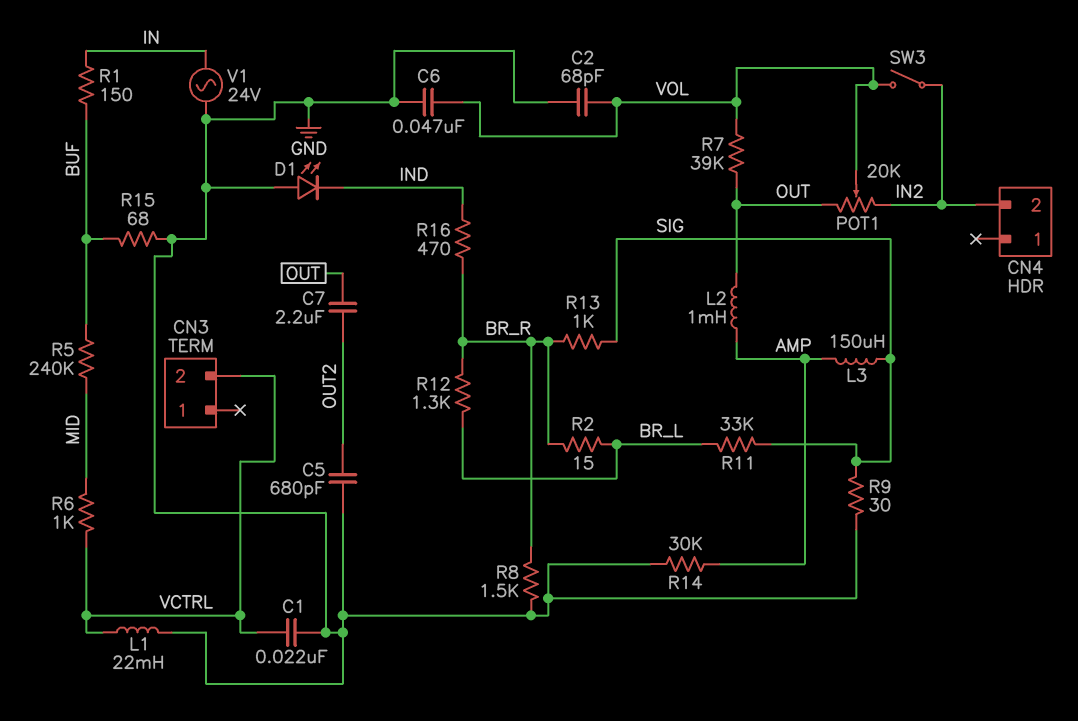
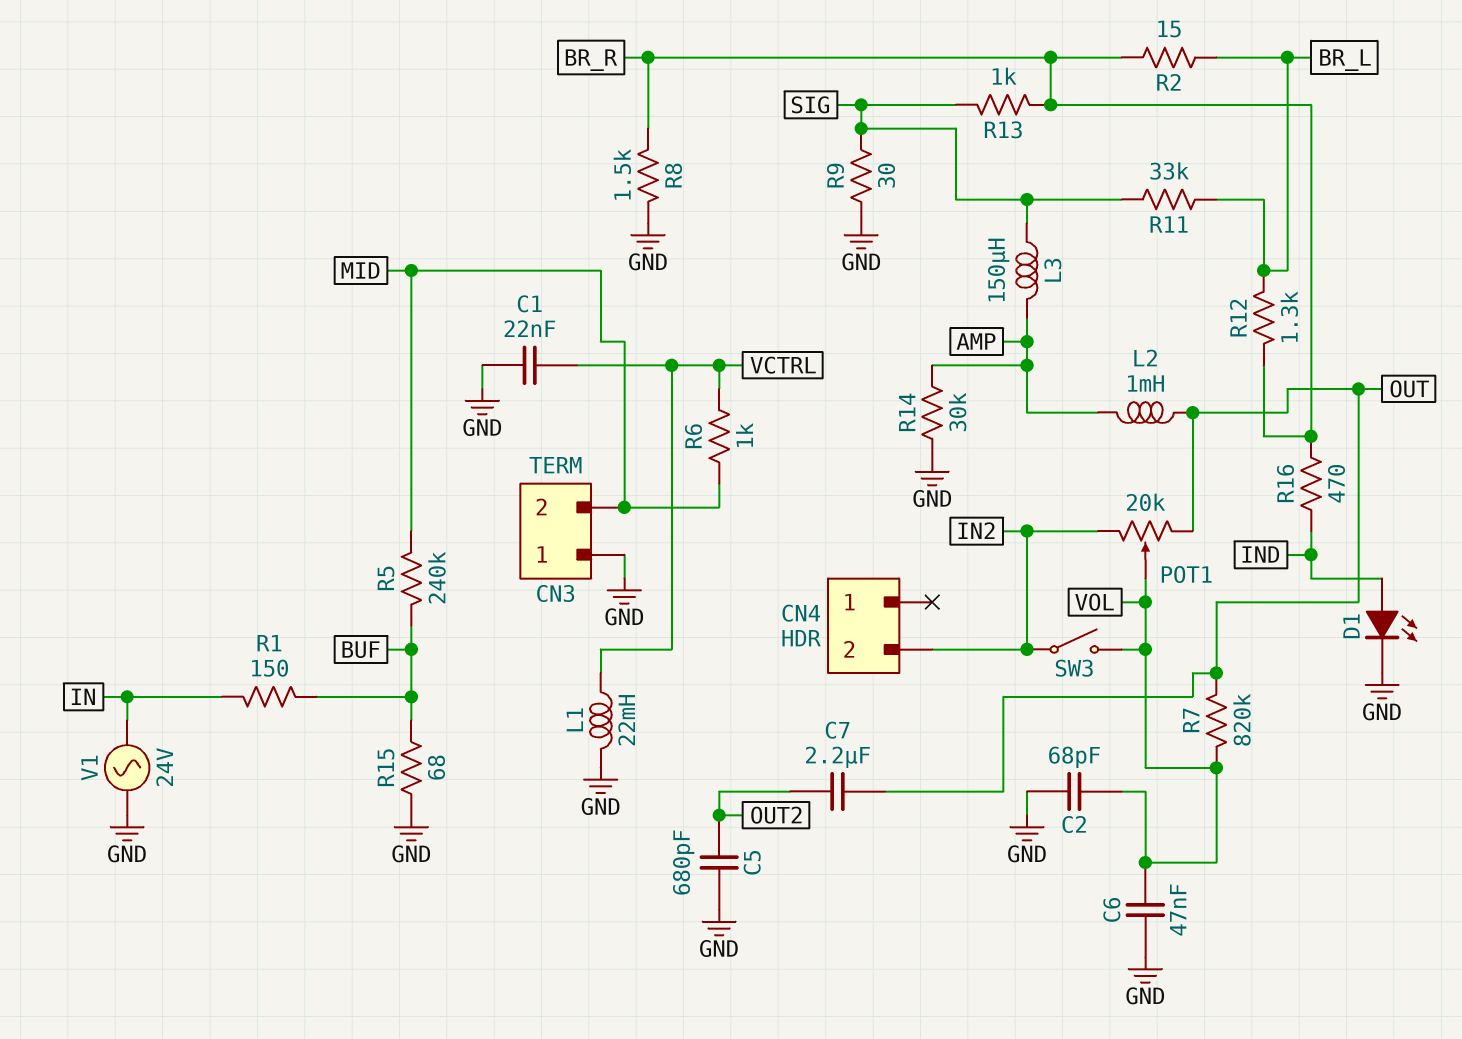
CN3 pin 1: none -> GND
CN3 pin 2: VCTRL -> MID
D1: LED (A GND, K IND) -> LED (A IND, K GND)
R7: 39k (OUT, VOL) -> 820k (OUT, VOL)

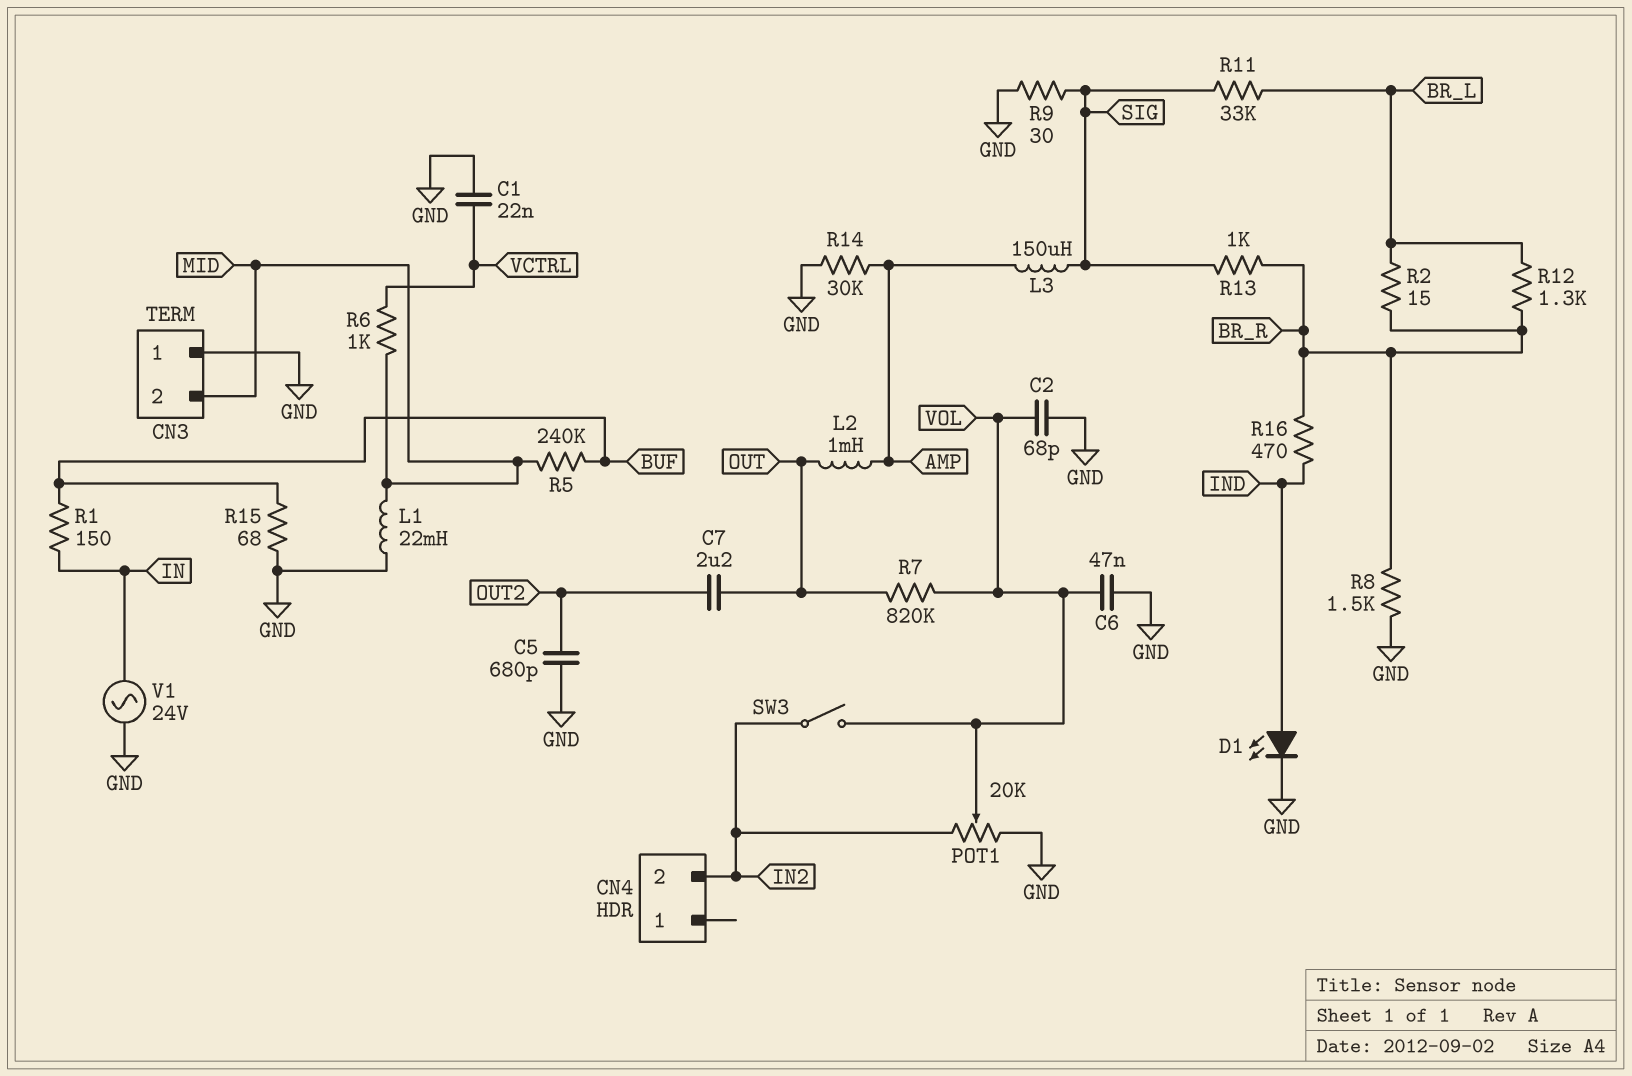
L1: 22mH (GND, VCTRL) -> 22mH (GND, MID)
POT1: 20k (IN2, OUT, wiper VOL) -> 20k (GND, IN2, wiper VOL)

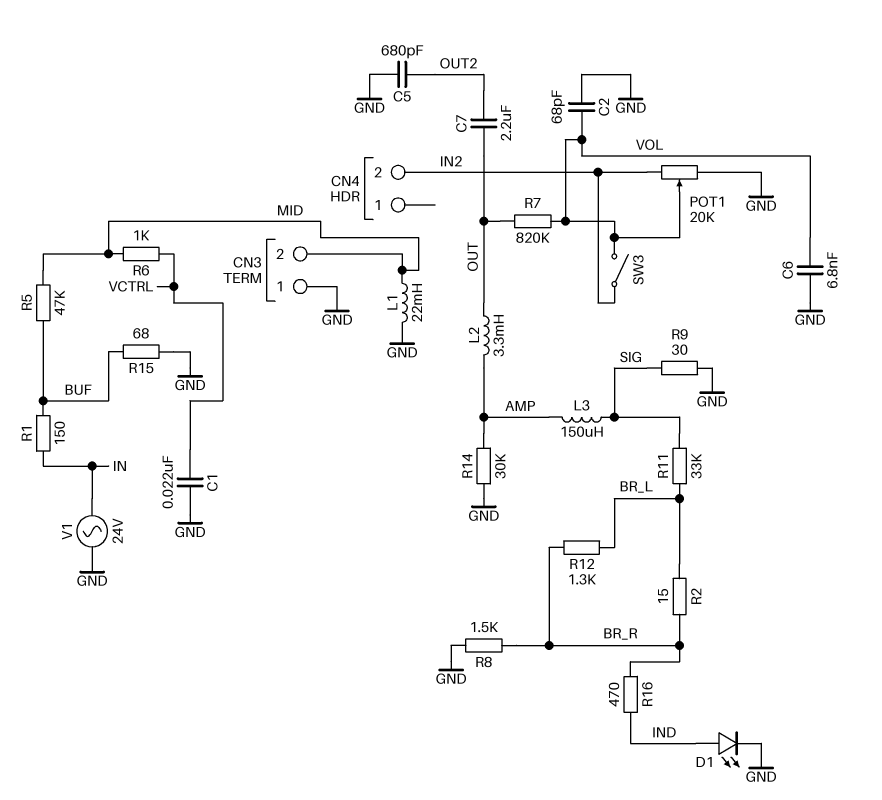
C6: 47nF (GND, VOL) -> 6.8nF (GND, VOL)
L2: 1mH (AMP, OUT) -> 3.3mH (AMP, OUT)
R5: 240k (BUF, MID) -> 47k (BUF, MID)
R13: 1k (BR_R, SIG) -> none

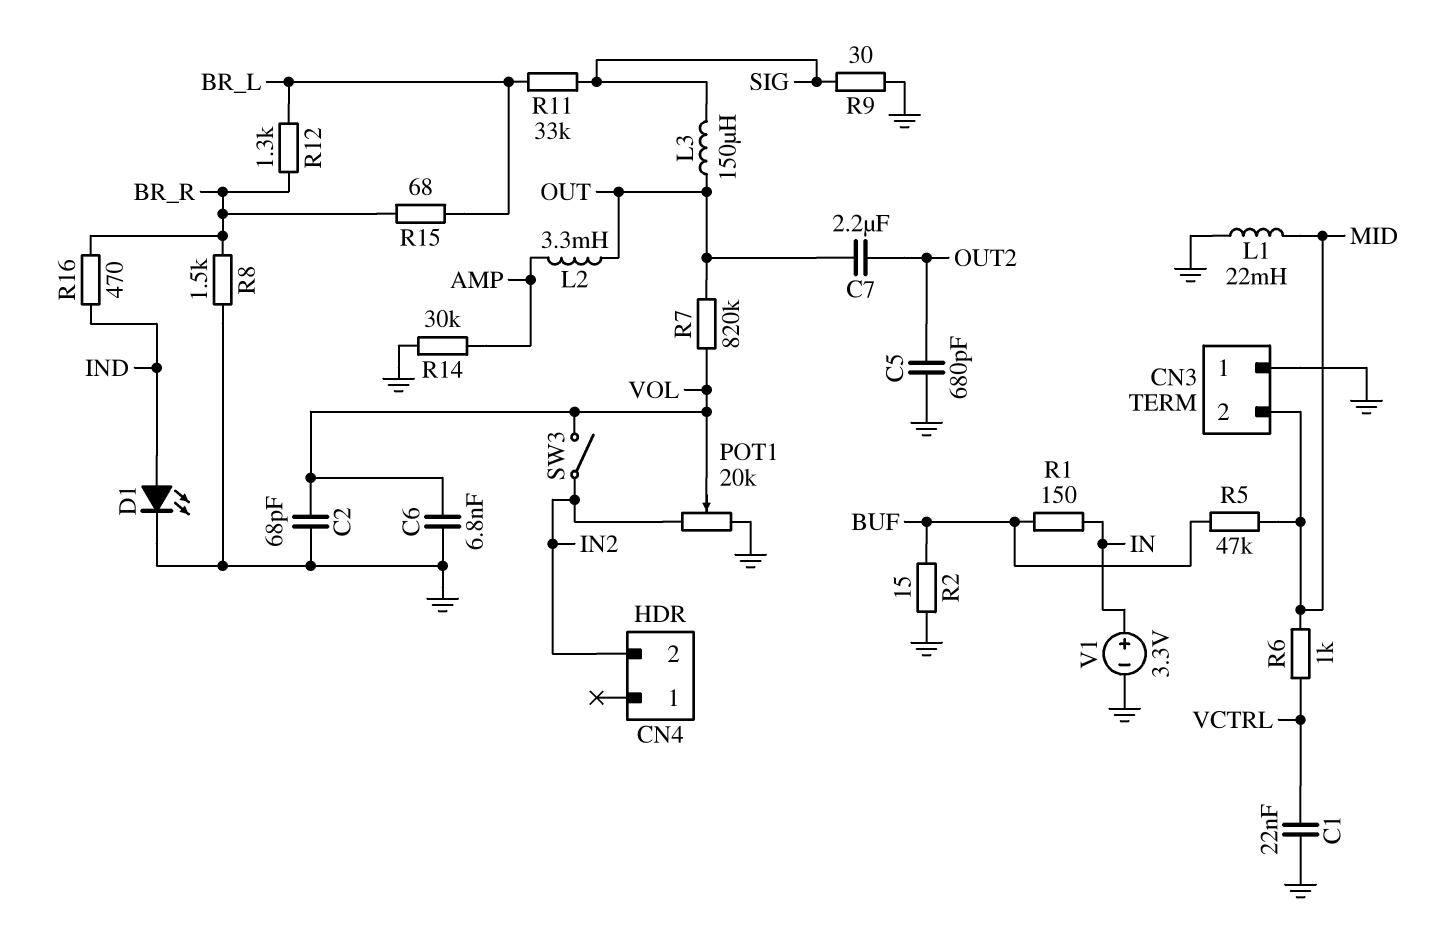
L3: 150uH (AMP, SIG) -> 150uH (OUT, SIG)
R2: 15 (BR_L, BR_R) -> 15 (BUF, GND)
R15: 68 (BUF, GND) -> 68 (BR_L, BR_R)
V1: AC 24V (GND, IN) -> 3.3V (plus IN, minus GND)

